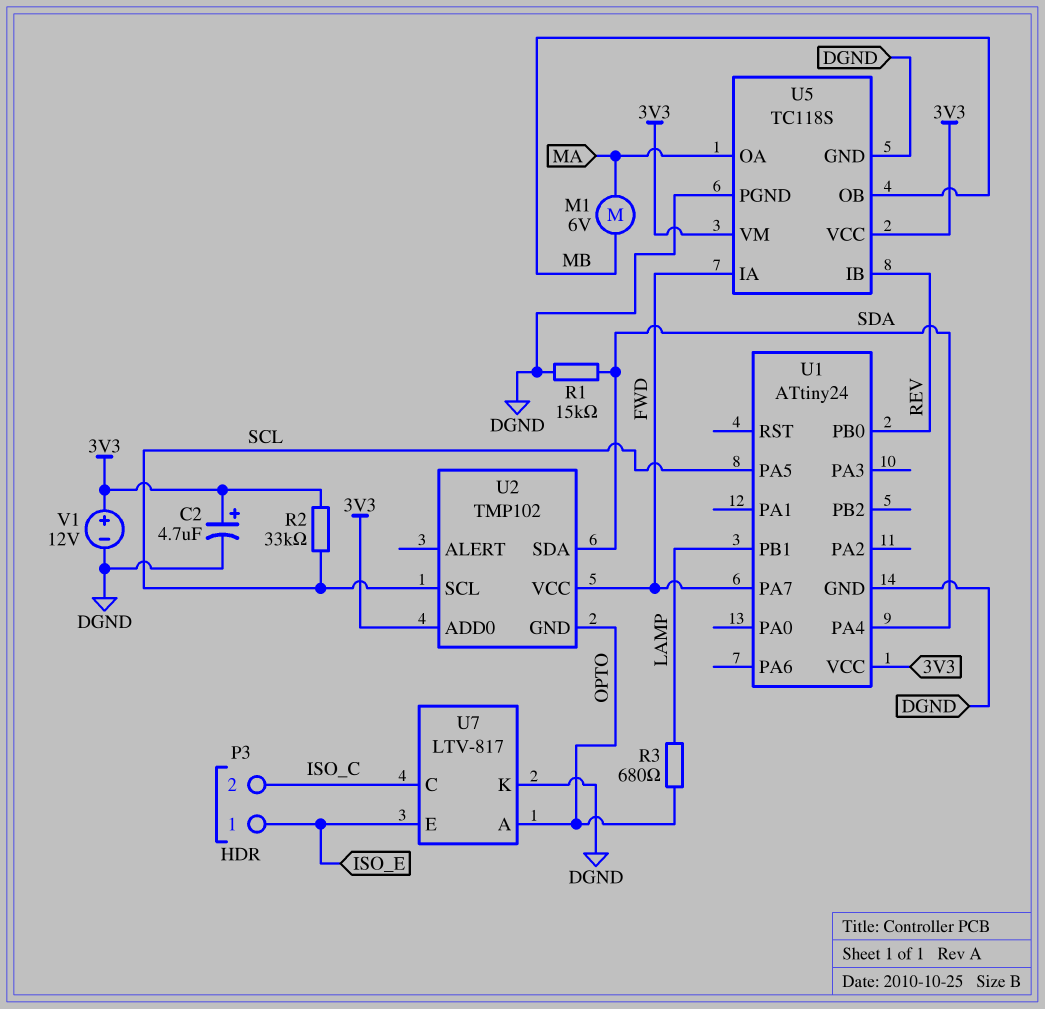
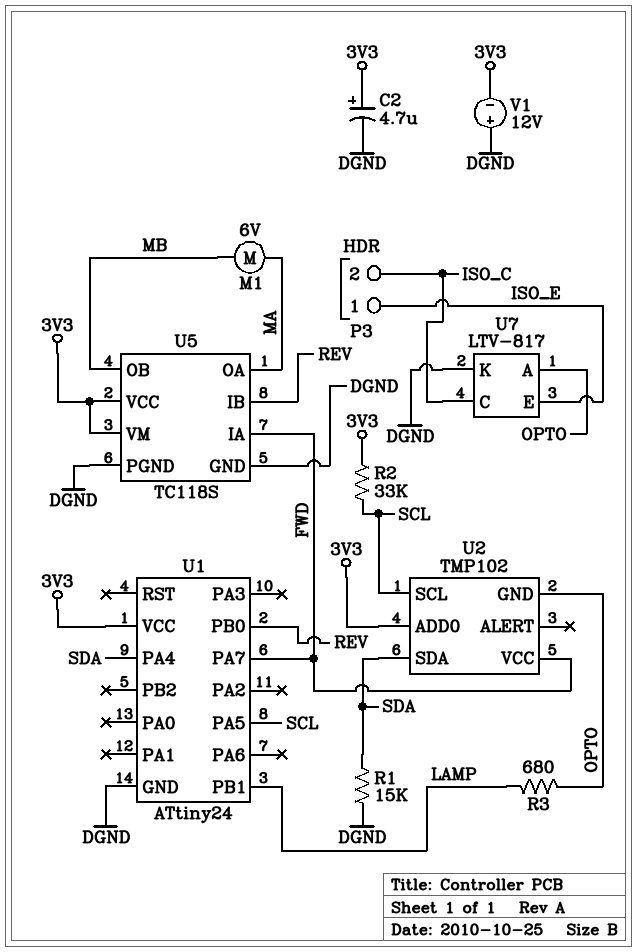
V1: 12V (plus 3V3, minus DGND) -> 12V (plus DGND, minus 3V3)

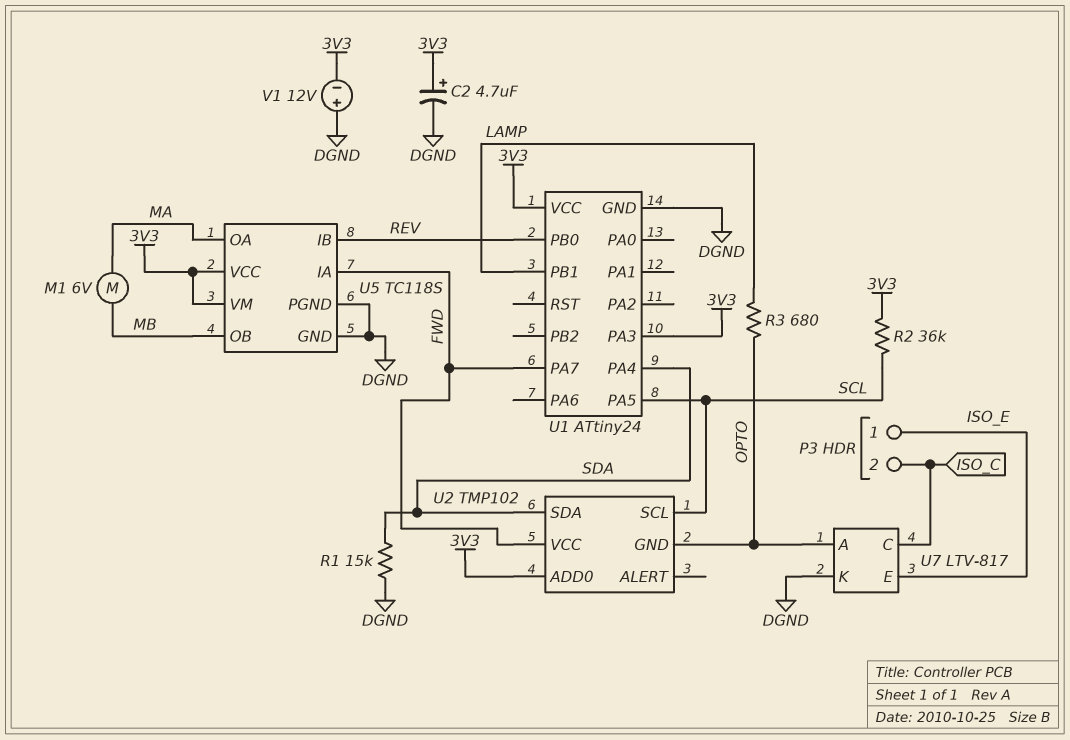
R2: 33k (3V3, SCL) -> 36k (3V3, SCL)
U1 pin PA3: none -> 3V3

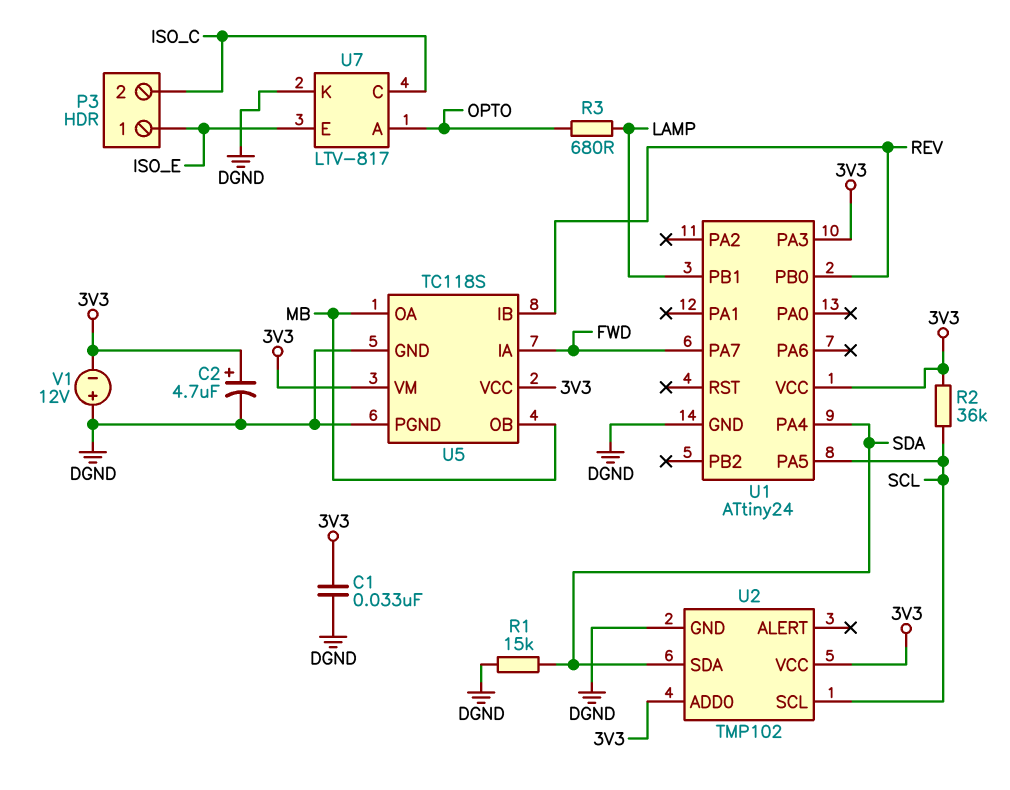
C1: none -> 33nF (3V3, DGND)
M1: motor 6V (MA, MB) -> none
U2 pin GND: OPTO -> DGND
U2 pin VCC: FWD -> 3V3
U5 pin OA: MA -> MB

